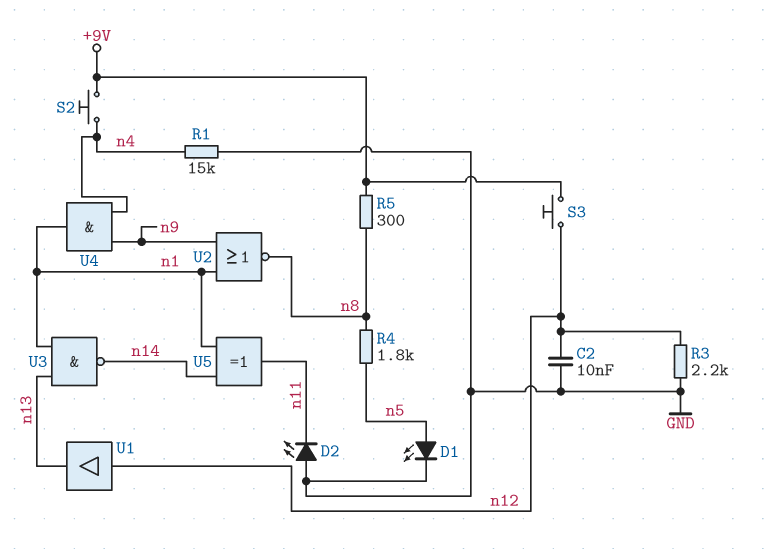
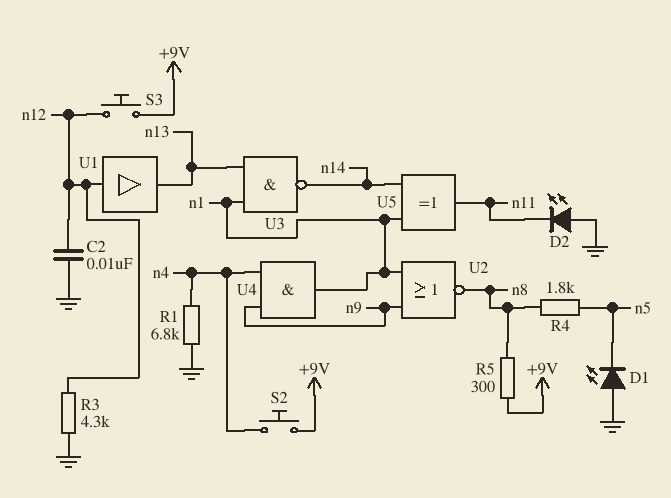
D1: LED (A n5, K GND) -> LED (A GND, K n5)
R1: 15k (GND, n4) -> 6.8k (GND, n4)
R3: 2.2k (GND, n12) -> 4.3k (GND, n12)

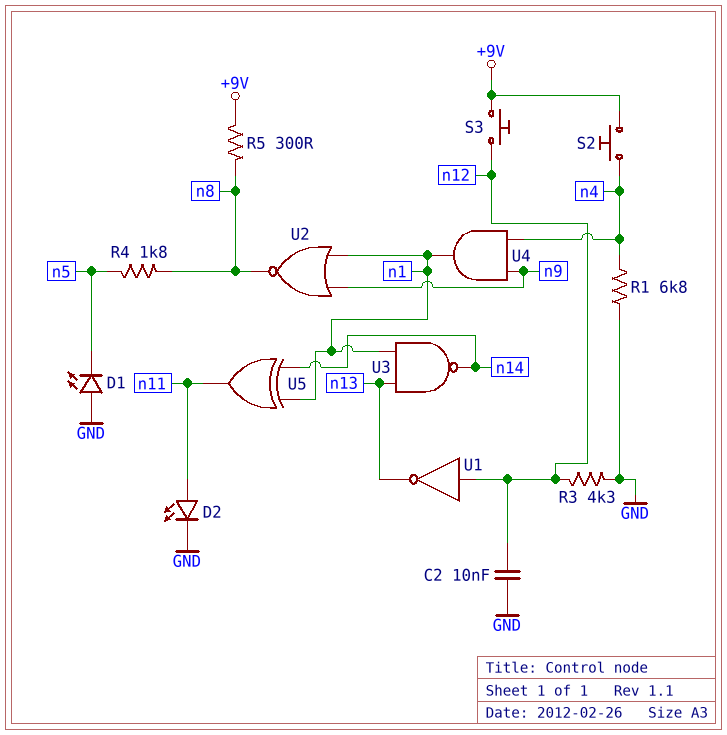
D2: LED (A GND, K n11) -> LED (A n11, K GND)
U1: buffer (in n12, out n13) -> NOT (in n12, out n13)

